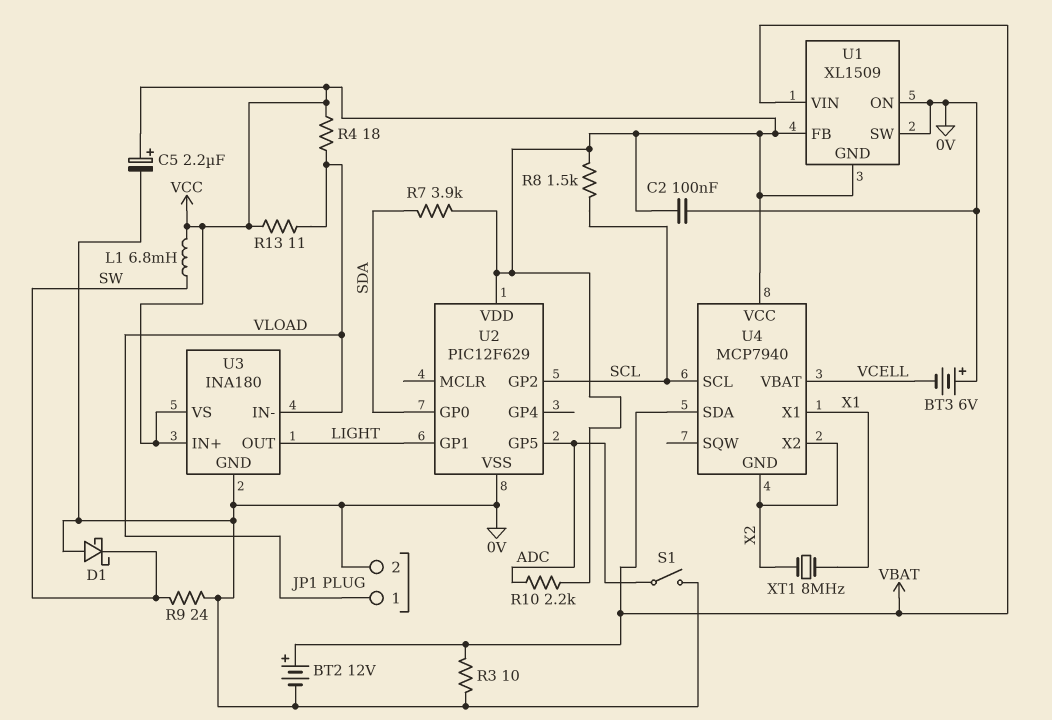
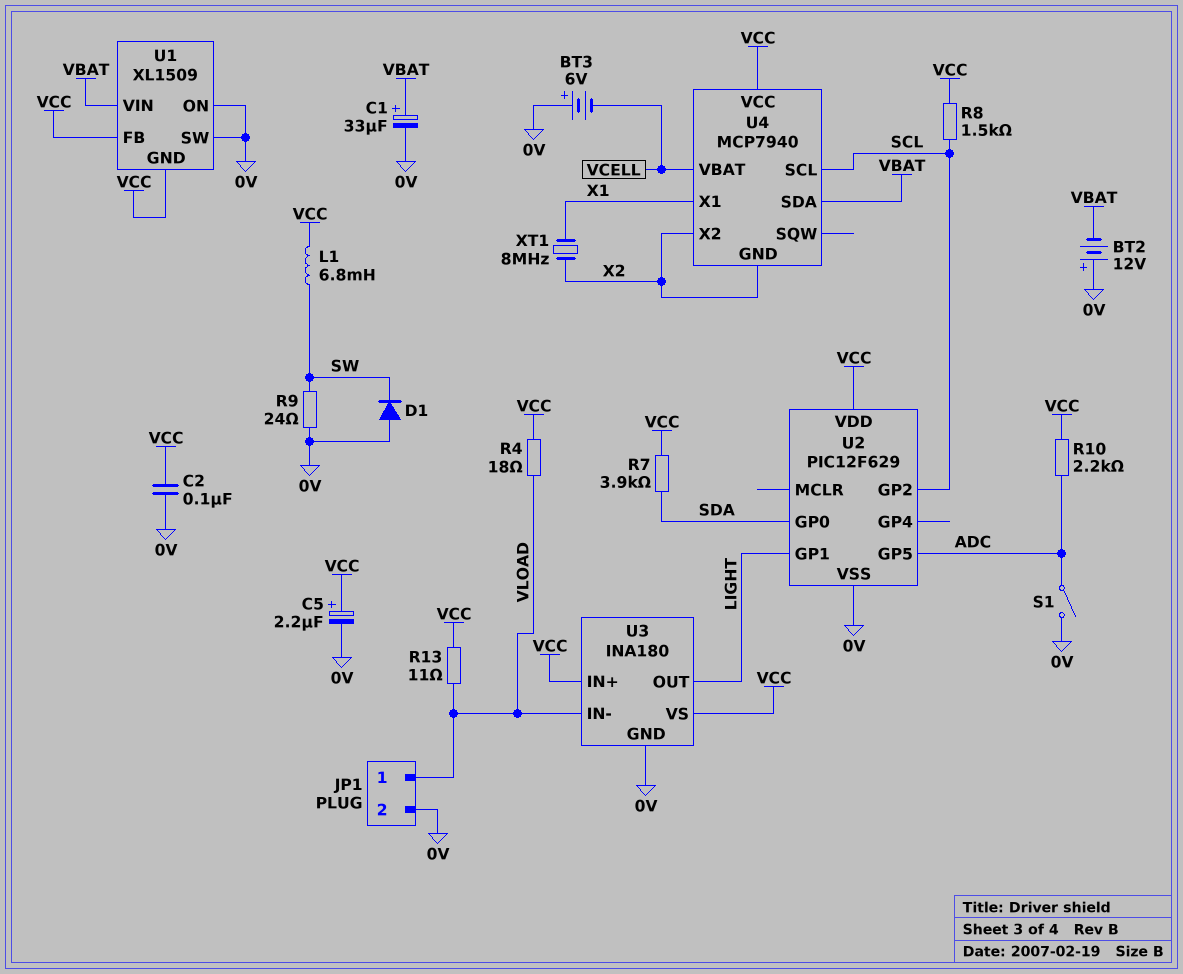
BT2: 12V (plus VBAT, minus 0V) -> 12V (plus 0V, minus VBAT)
C1: none -> 33uF (plus VBAT, minus 0V)
D1: schottky (A 0V, K SW) -> diode (A 0V, K SW)
R3: 10 (0V, VBAT) -> none

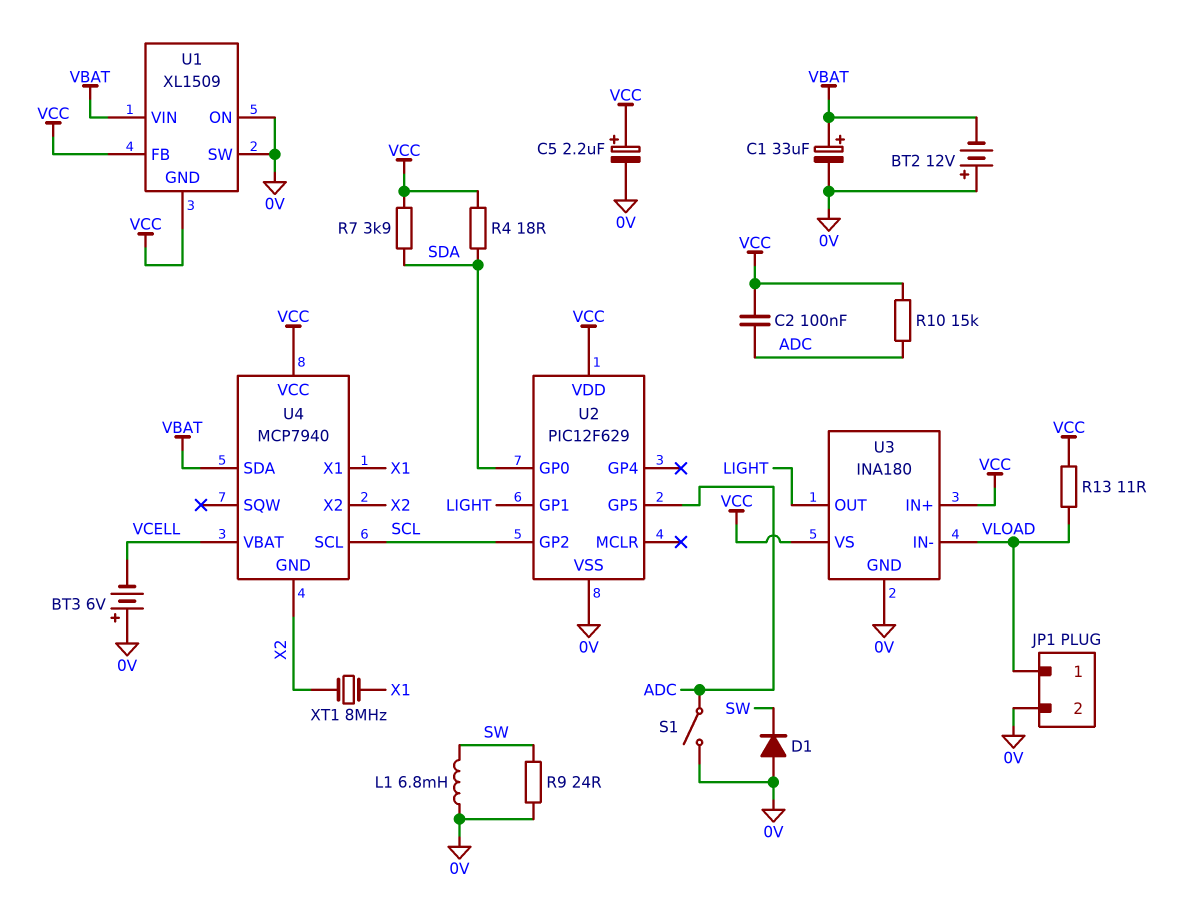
C2: 100nF (0V, VCC) -> 100nF (ADC, VCC)
L1: 6.8mH (SW, VCC) -> 6.8mH (0V, SW)
R4: 18 (VCC, VLOAD) -> 18 (SDA, VCC)
R8: 1.5k (SCL, VCC) -> none
R10: 2.2k (ADC, VCC) -> 15k (ADC, VCC)

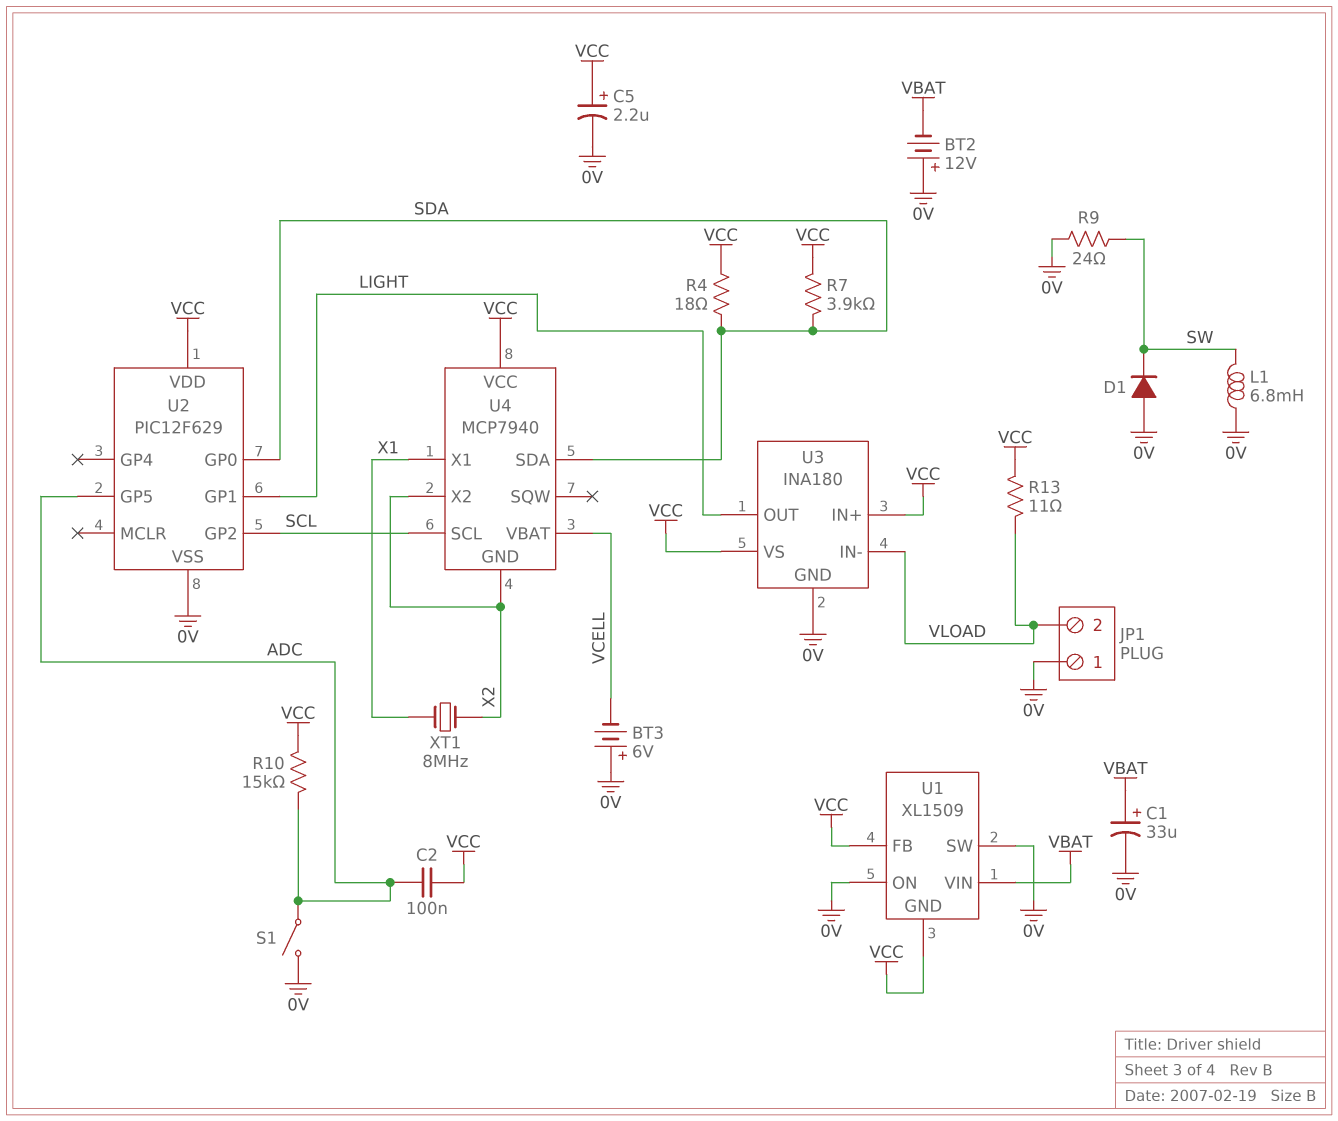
JP1 pin 1: VLOAD -> 0V
JP1 pin 2: 0V -> VLOAD
U4 pin SDA: VBAT -> SDA

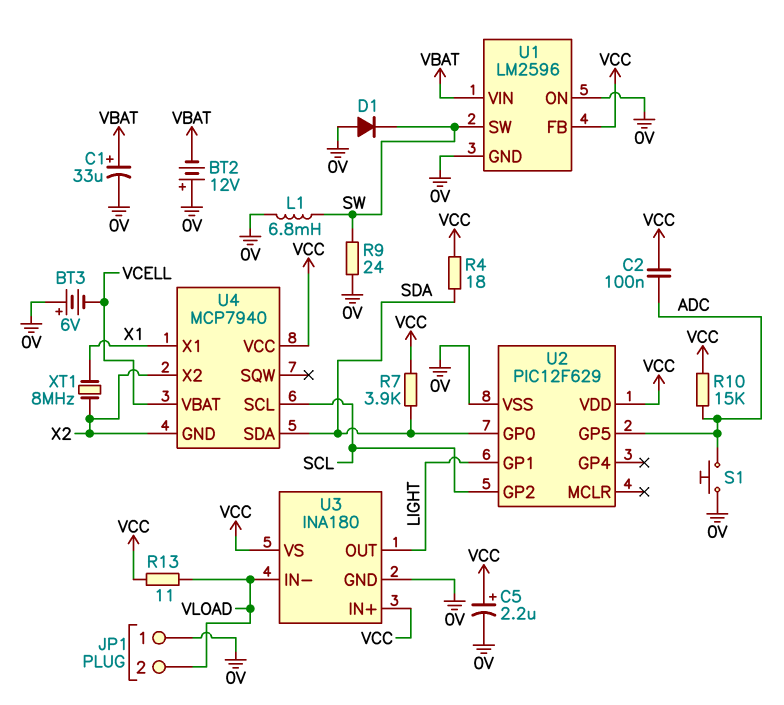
S1: switch (0V, ADC) -> button (0V, ADC)
U1: XL1509 -> LM2596
U1 pin GND: VCC -> 0V
U1 pin SW: 0V -> SW

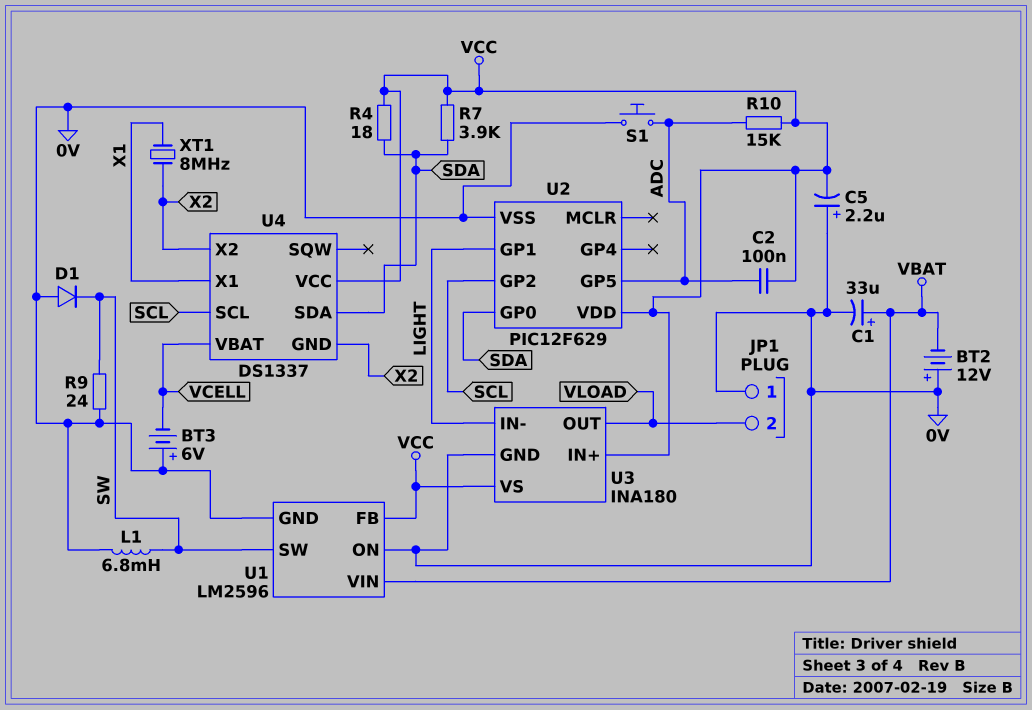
C5: 2.2uF (plus VCC, minus 0V) -> 2.2uF (plus 0V, minus VCC)
R13: 11 (VCC, VLOAD) -> none
U3 pin IN-: VLOAD -> LIGHT
U3 pin OUT: LIGHT -> VLOAD
U4: MCP7940 -> DS1337

